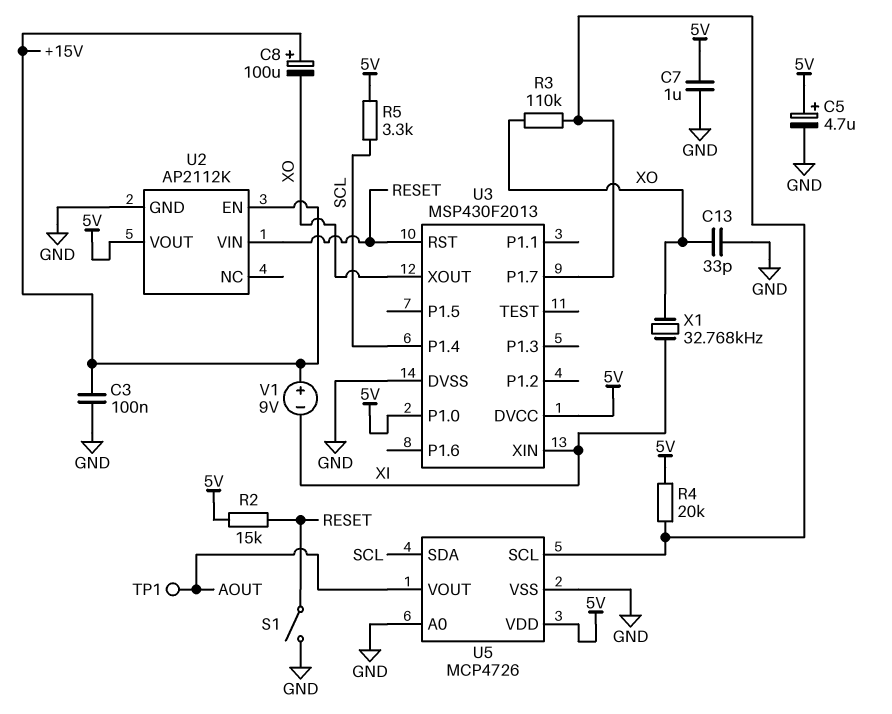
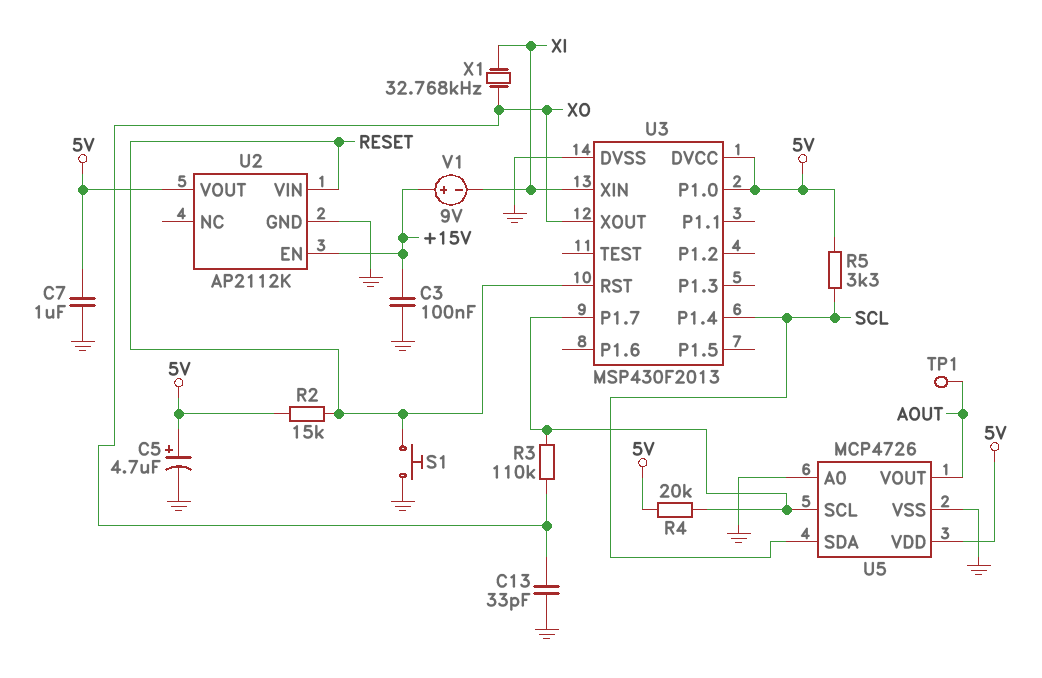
C8: 100uF (plus +15V, minus XO) -> none
S1: switch (GND, RESET) -> button (GND, RESET)

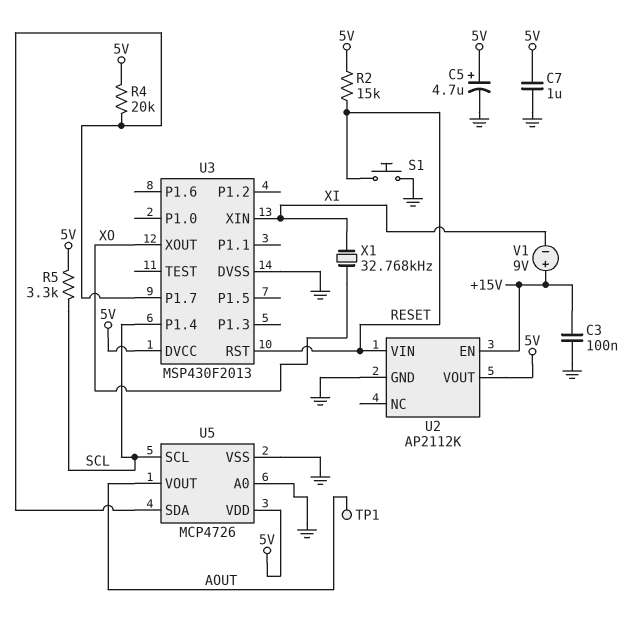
C13: 33pF (GND, XO) -> none
R3: 110k (U3/P1.7, XO) -> none
U3 pin P1.0: 5V -> none
U5 pin SCL: U3/P1.7 -> SCL
U5 pin SDA: SCL -> U3/P1.7

